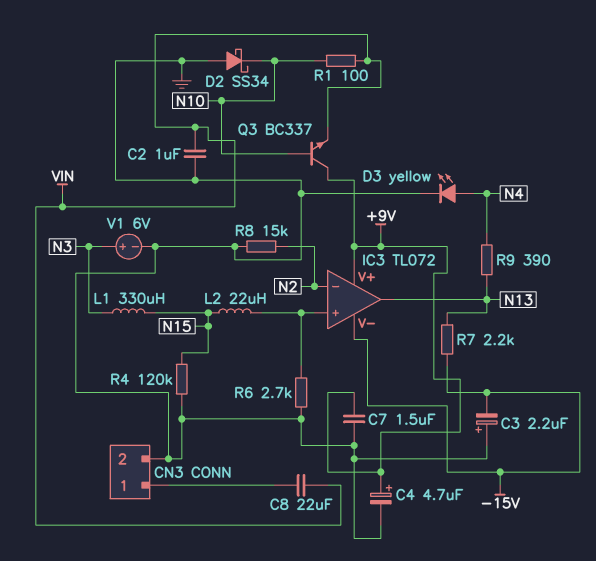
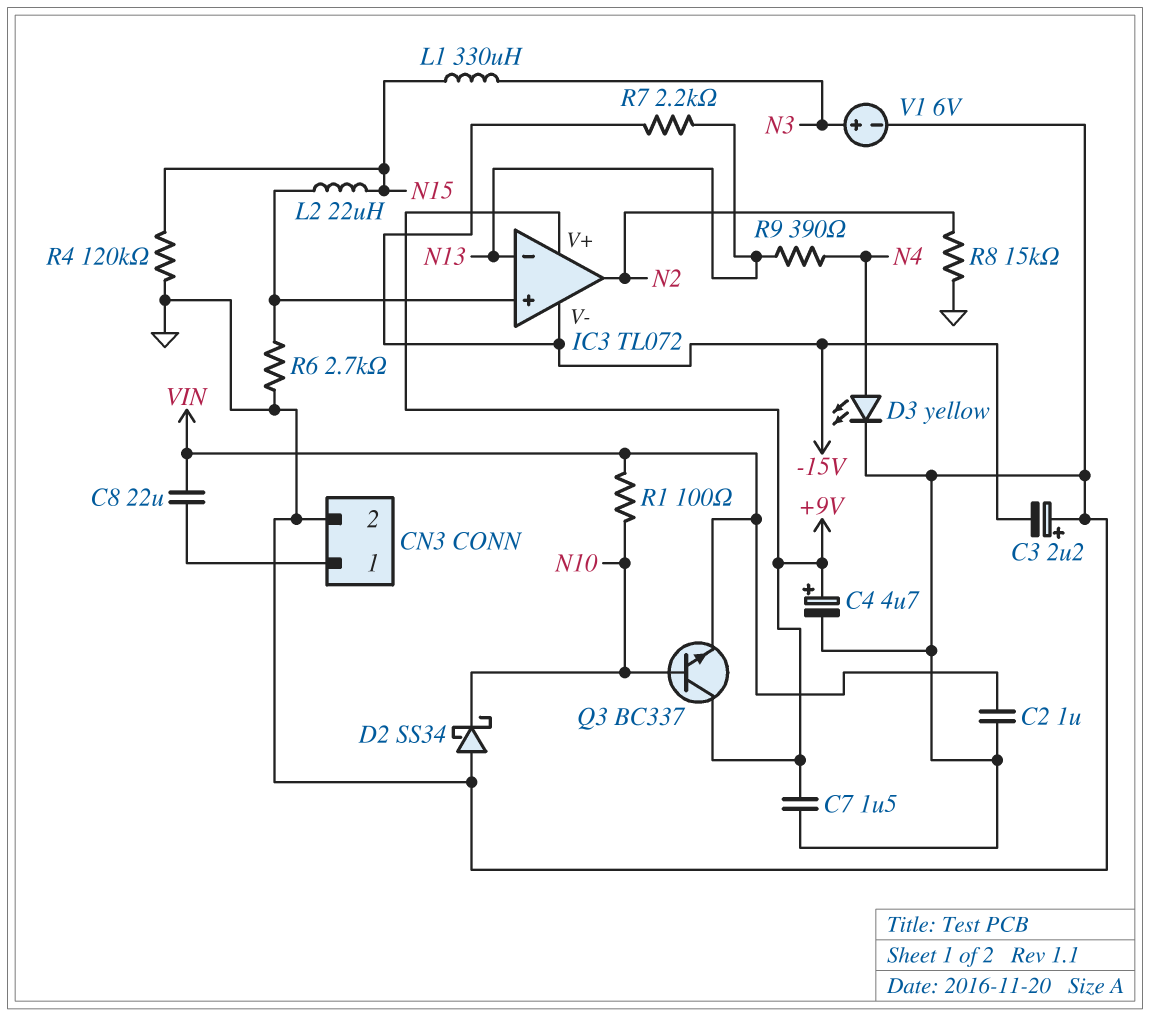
IC3 pin in-: N2 -> N13
IC3 pin out: N13 -> N2

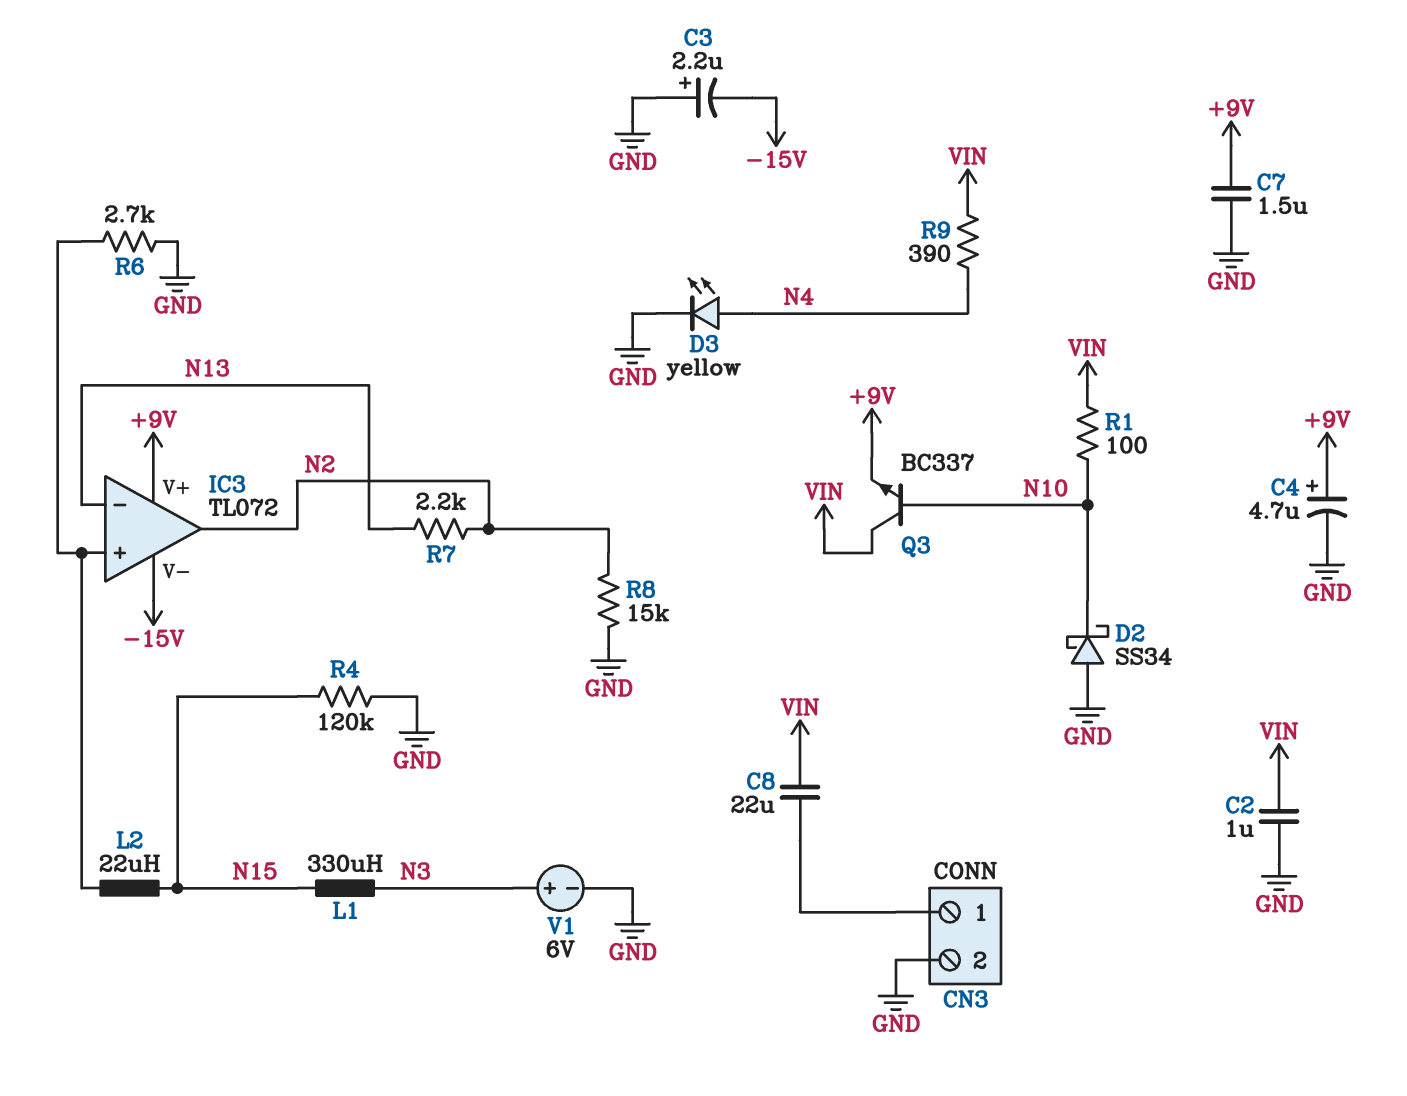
Q3: NPN BC337 (B N10, C +9V, E VIN) -> NPN BC337 (B N10, C VIN, E +9V)
R7: 2.2k (-15V, N13) -> 2.2k (N2, N13)
R9: 390 (N4, N13) -> 390 (N4, VIN)

